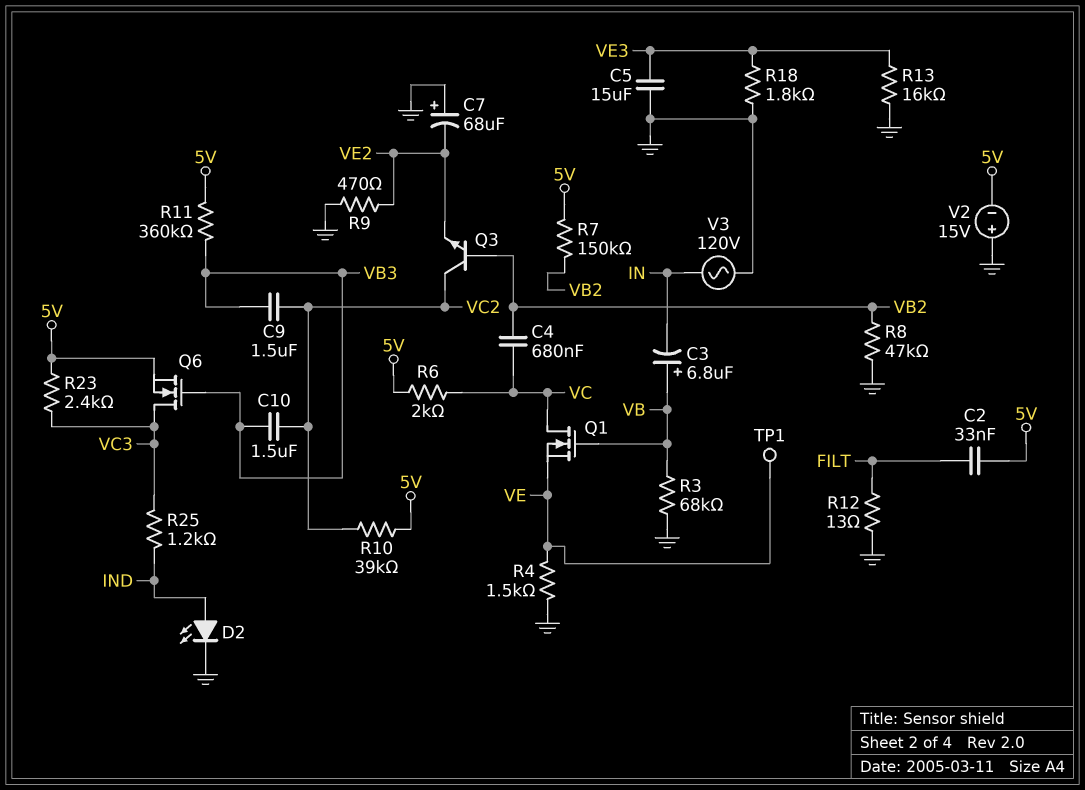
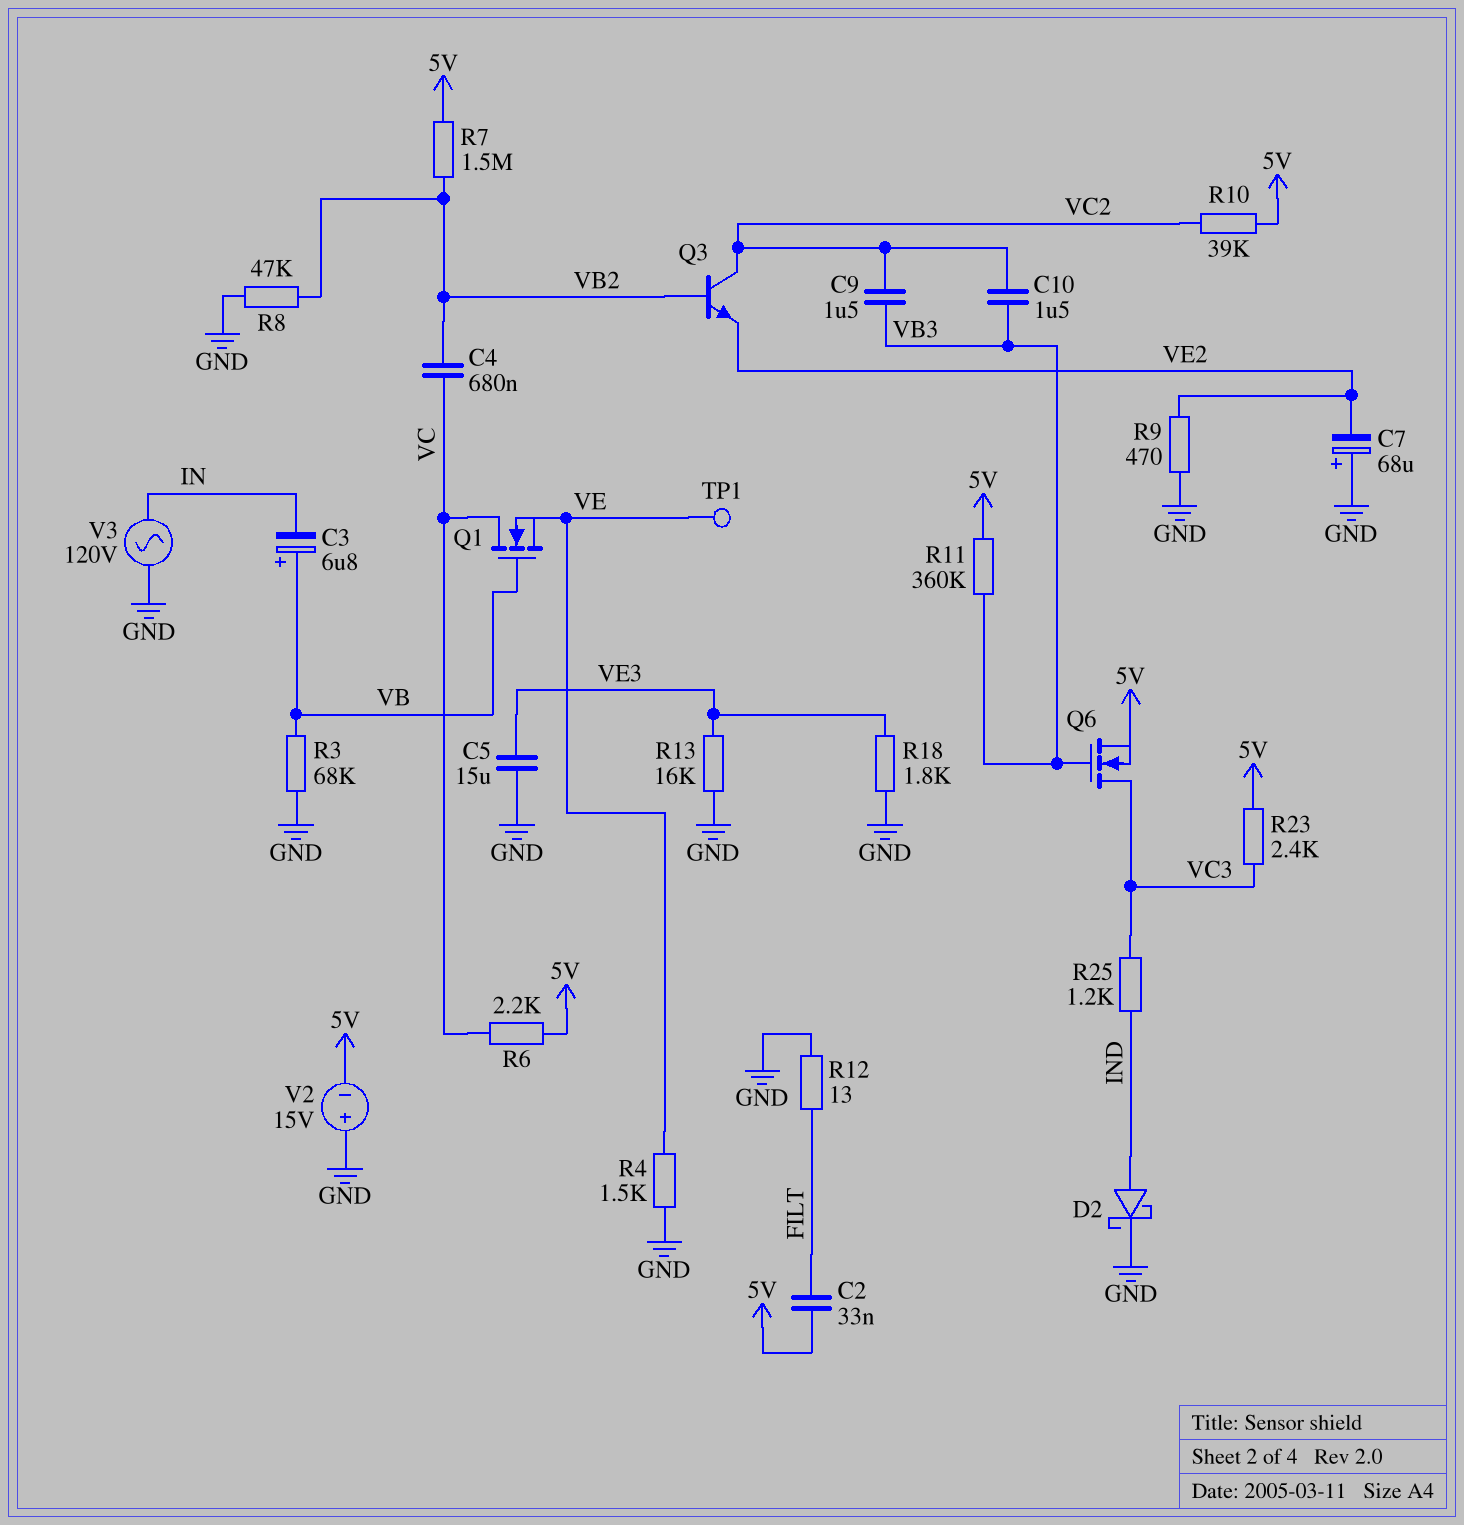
D2: LED (A IND, K GND) -> schottky (A IND, K GND)
R6: 2k (5V, VC) -> 2.2k (5V, VC)
R7: 150k (5V, VB2) -> 1.5M (5V, VB2)

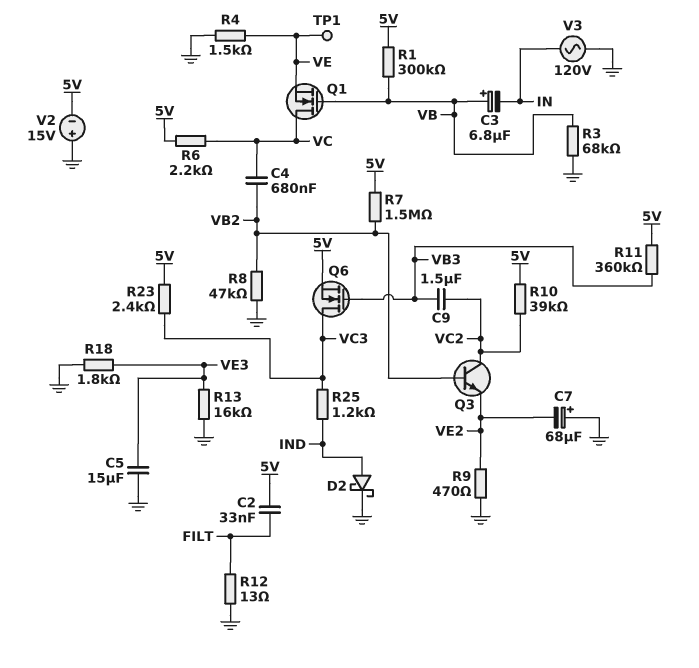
C10: 1.5uF (VB3, VC2) -> none
R1: none -> 300k (5V, VB)

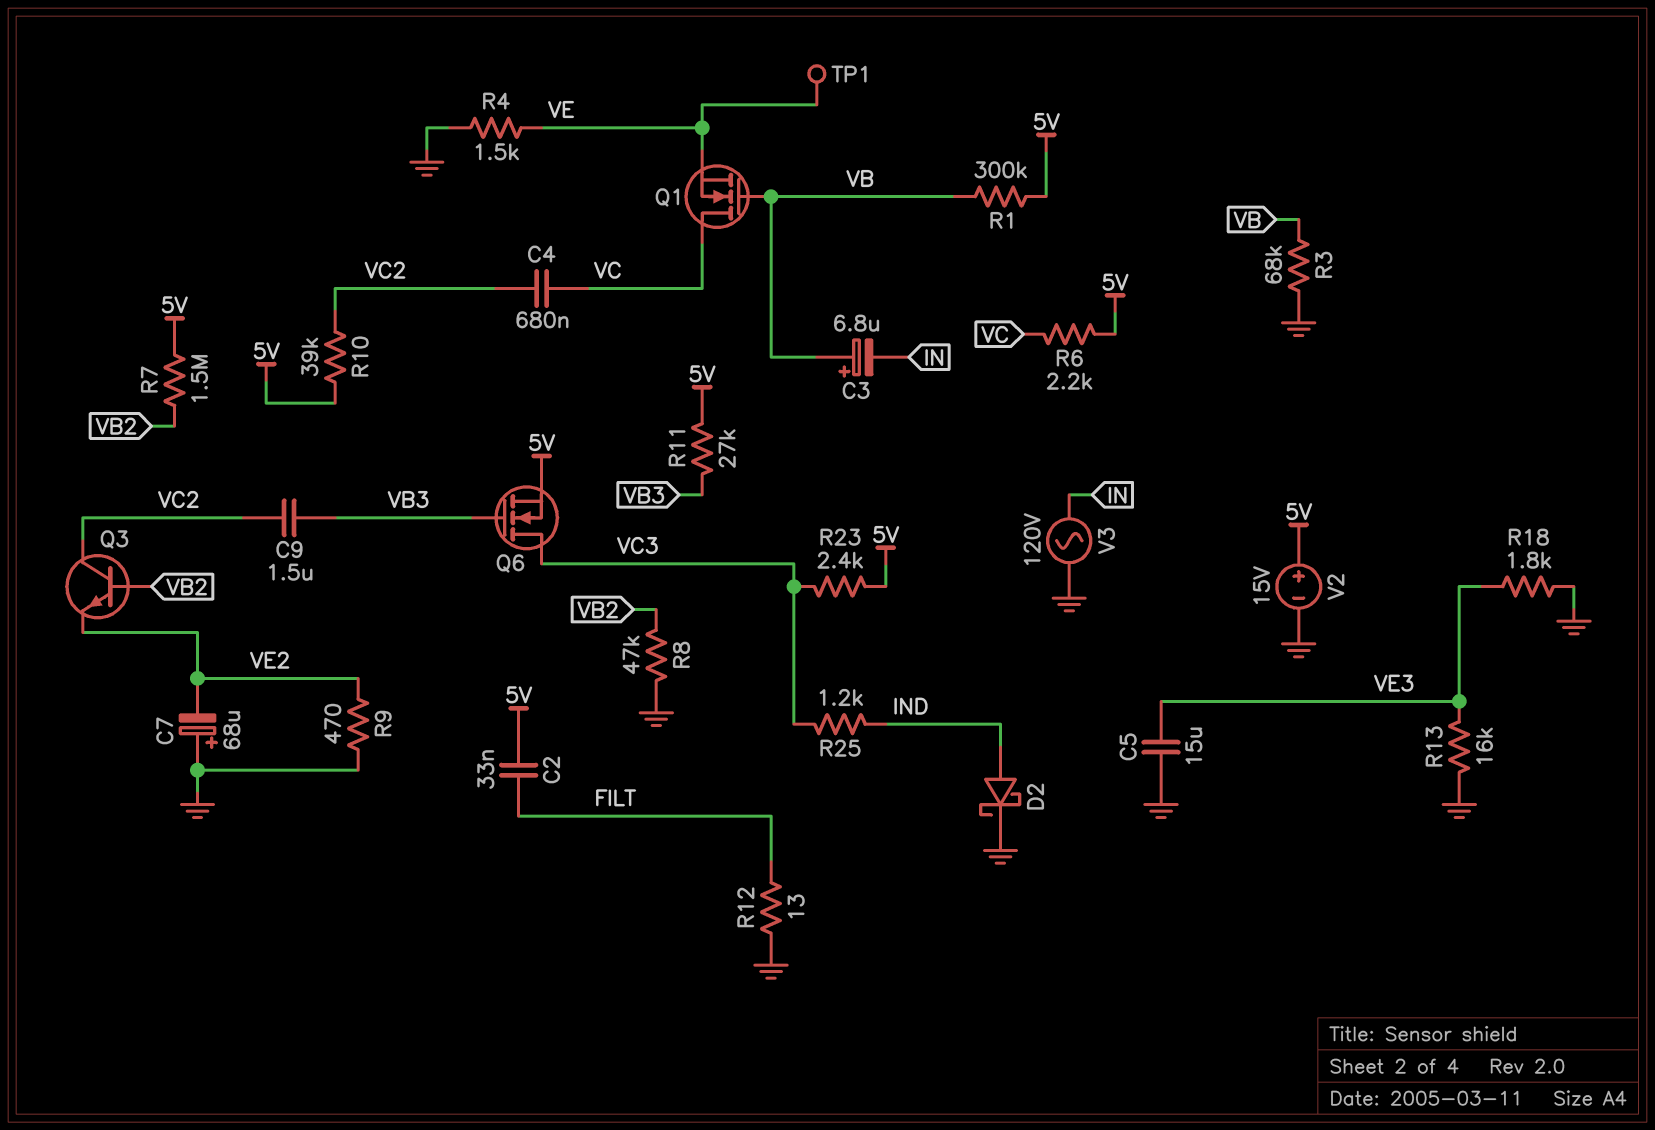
C4: 680nF (VB2, VC) -> 680nF (VC, VC2)
R11: 360k (5V, VB3) -> 27k (5V, VB3)
V2: 15V (plus GND, minus 5V) -> 15V (plus 5V, minus GND)

